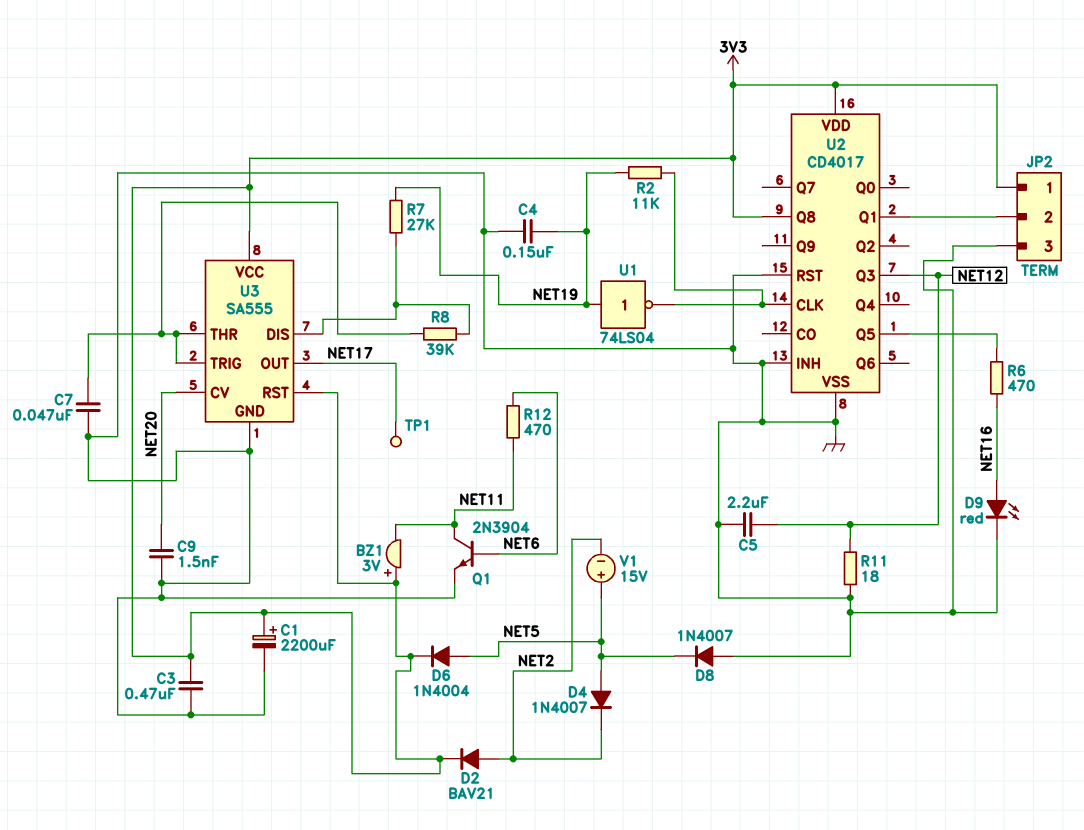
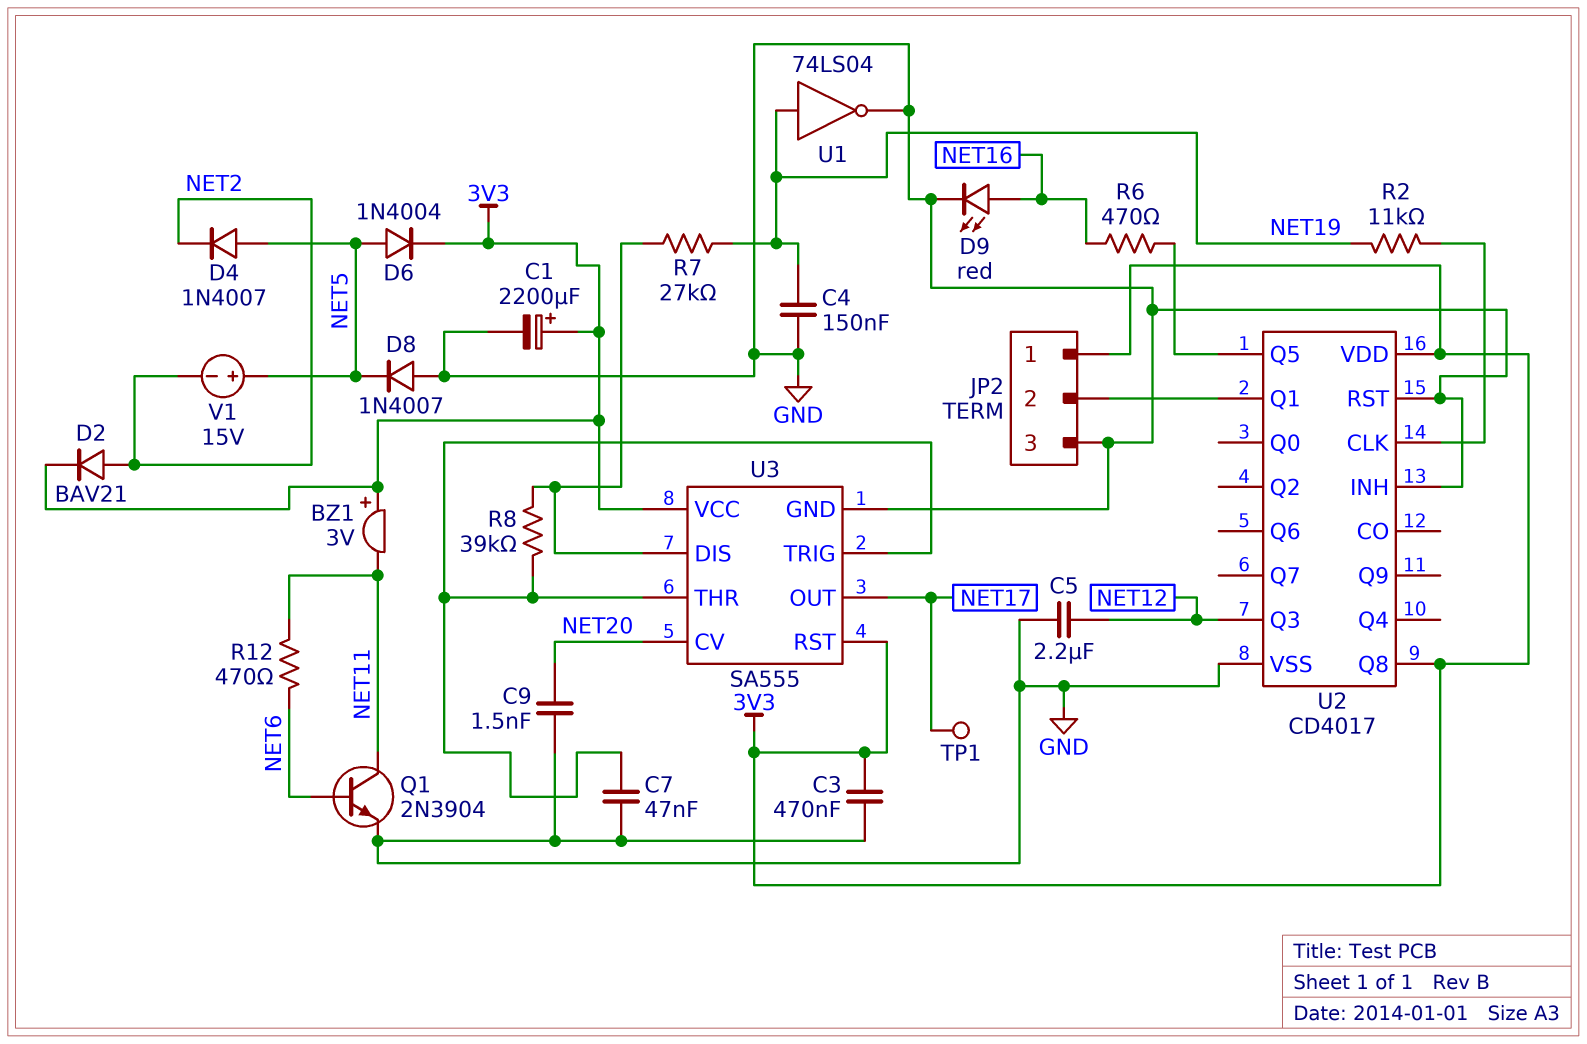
R11: 18 (GND, NET12) -> none
U1: NOT 74LS04 (in NET19, out U2/CLK) -> NOT 74LS04 (in NET19, out GND)

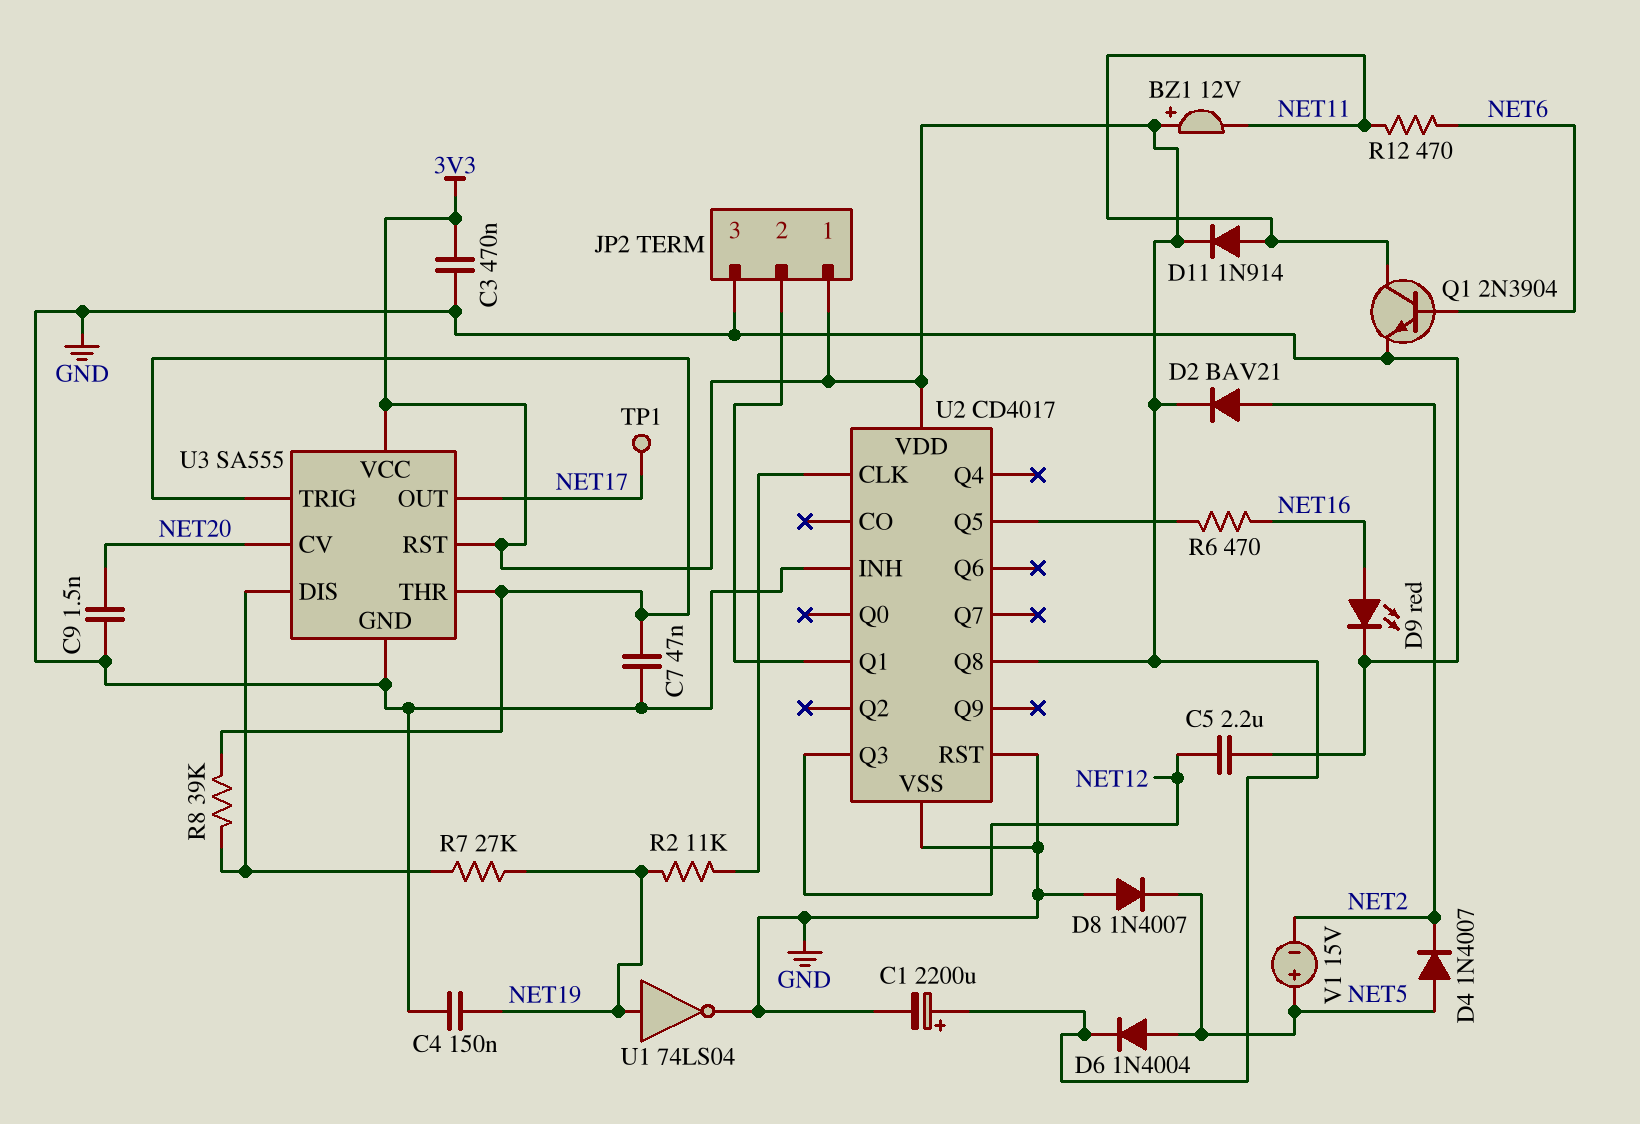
BZ1: buzzer 3V (plus 3V3, minus NET11) -> buzzer 12V (plus 3V3, minus NET11)
D11: none -> diode 1N914 (A NET11, K 3V3)

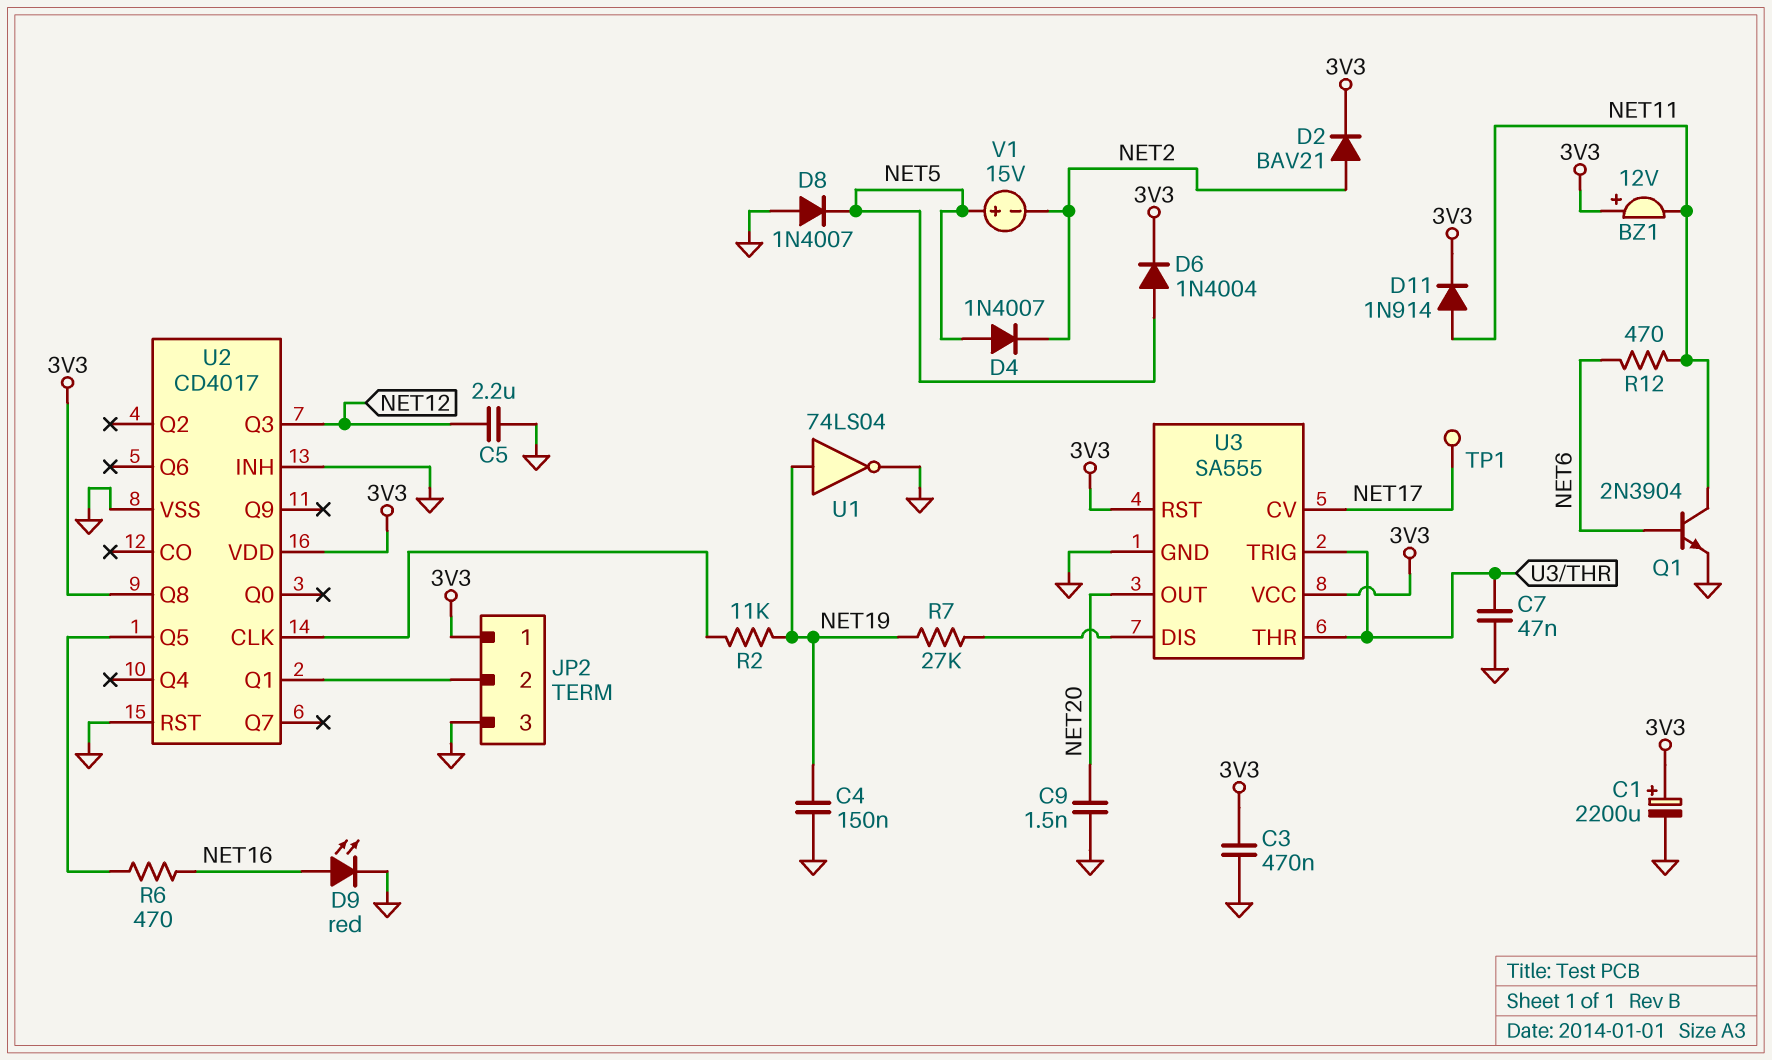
R8: 39k (U3/DIS, U3/THR) -> none
U3 pin CV: NET20 -> NET17
U3 pin OUT: NET17 -> NET20

